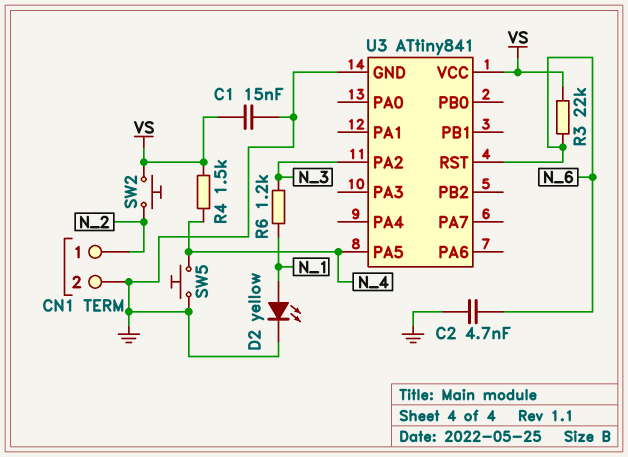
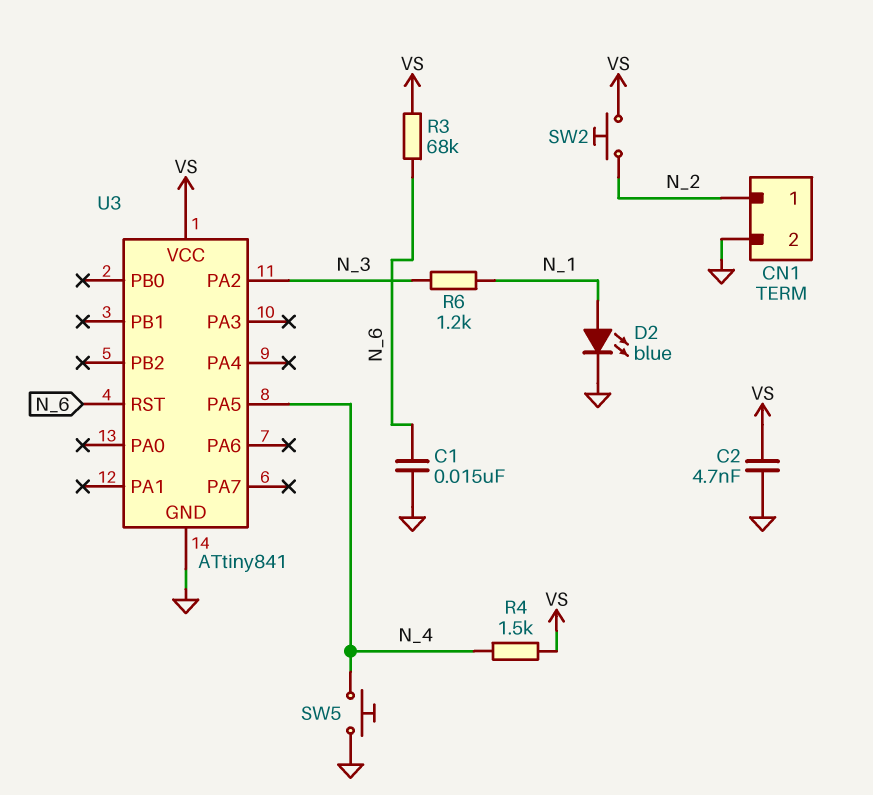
C1: 15nF (GND, VS) -> 15nF (GND, N_6)
C2: 4.7nF (GND, N_6) -> 4.7nF (GND, VS)
D2: LED yellow (A N_1, K GND) -> LED blue (A N_1, K GND)
R3: 22k (N_6, VS) -> 68k (N_6, VS)

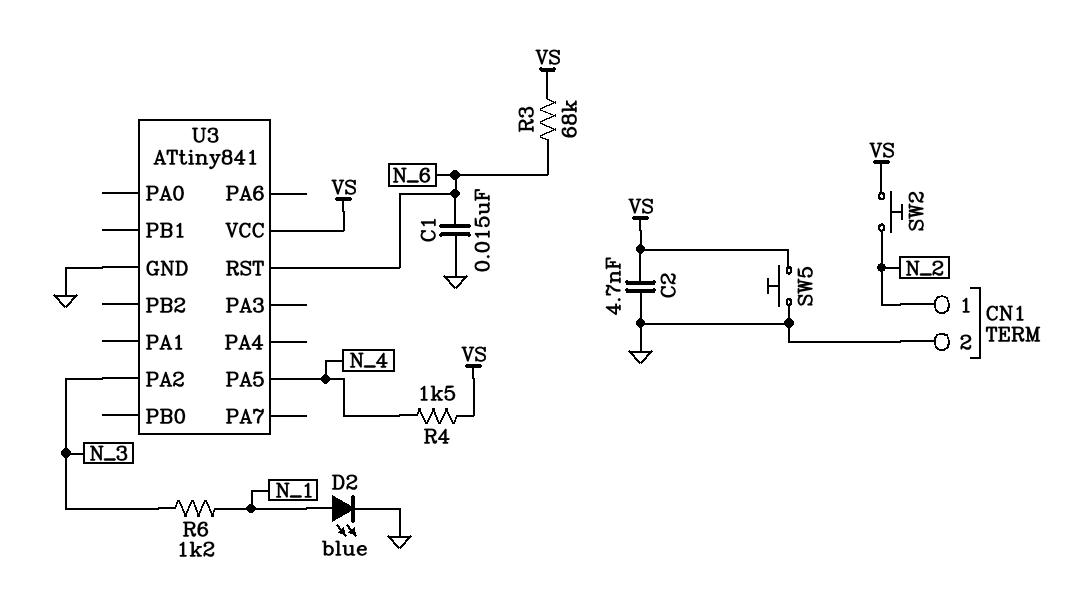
SW5: button (GND, N_4) -> button (GND, VS)

